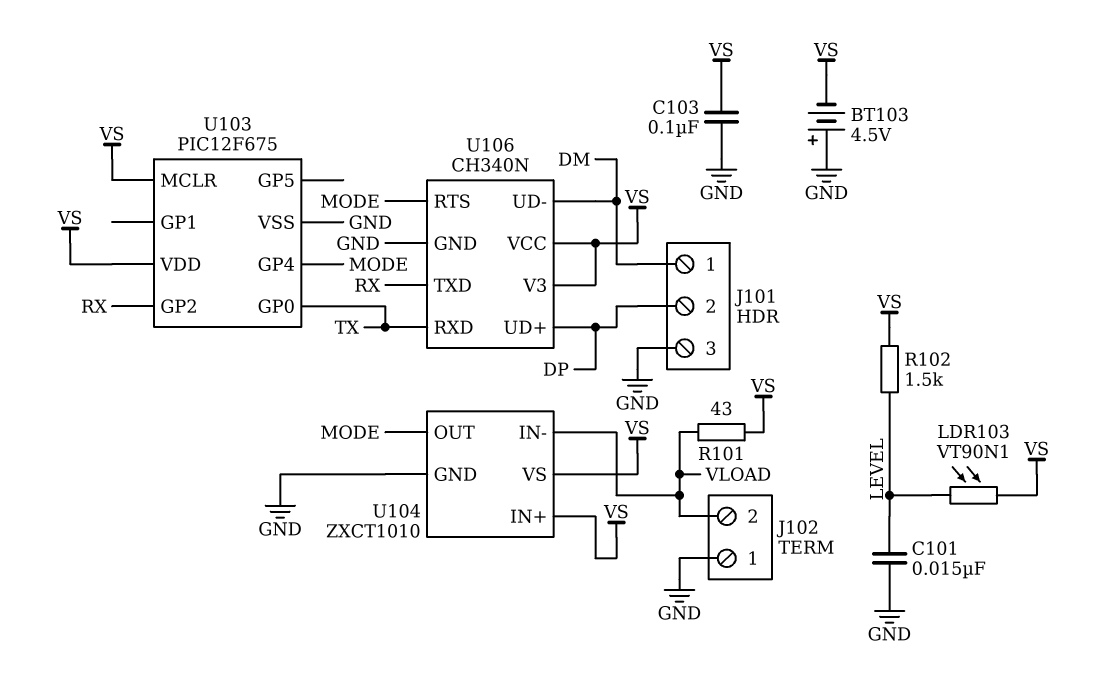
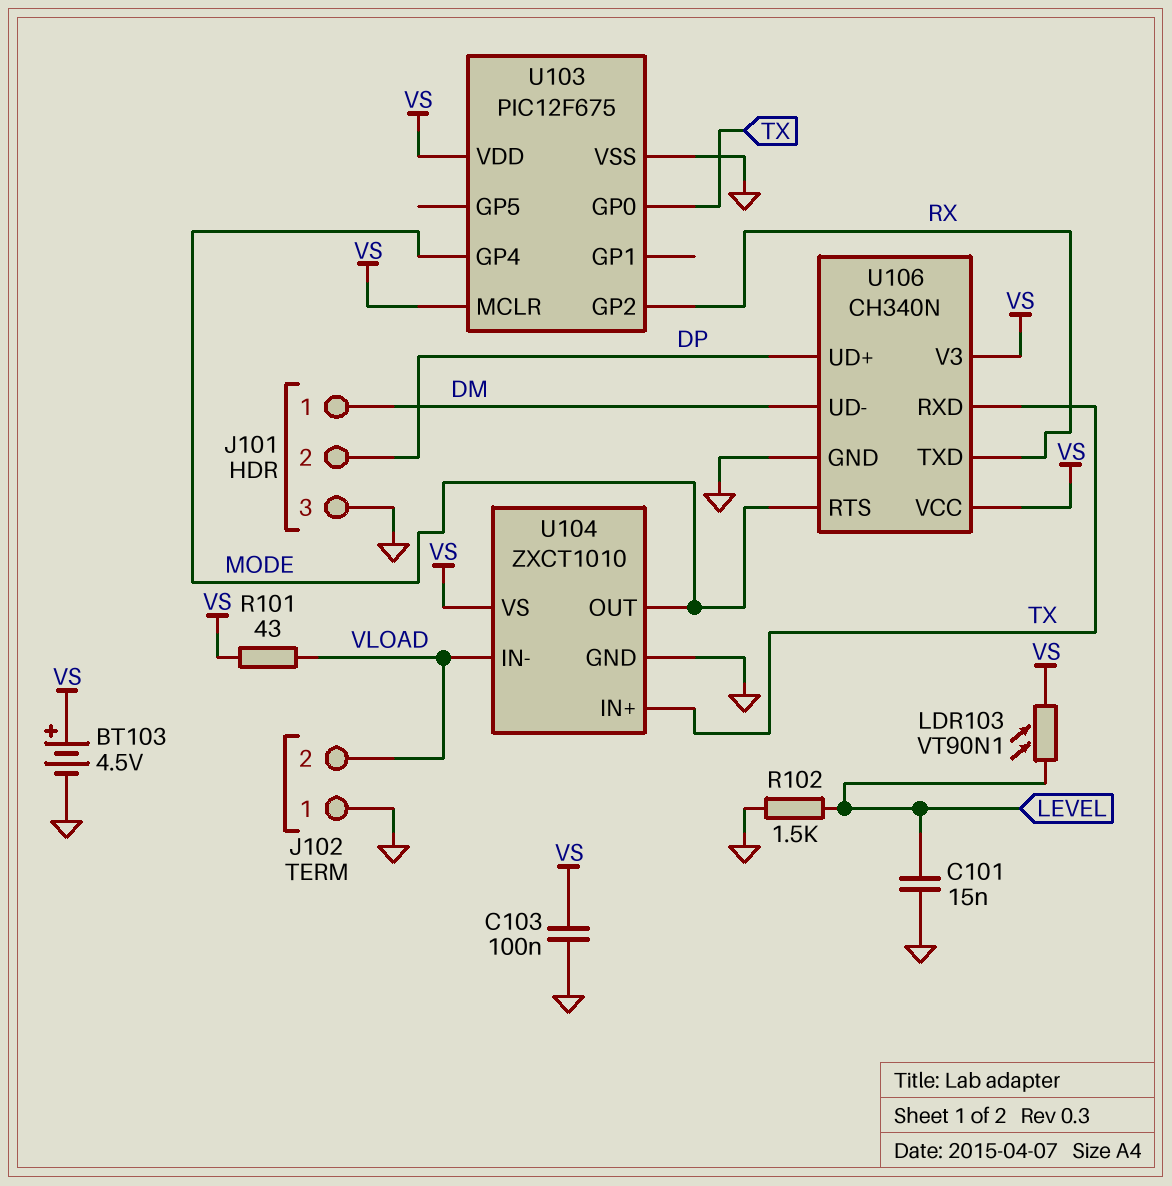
BT103: 4.5V (plus GND, minus VS) -> 4.5V (plus VS, minus GND)
R102: 1.5k (LEVEL, VS) -> 1.5k (GND, LEVEL)
U104 pin IN+: VS -> TX

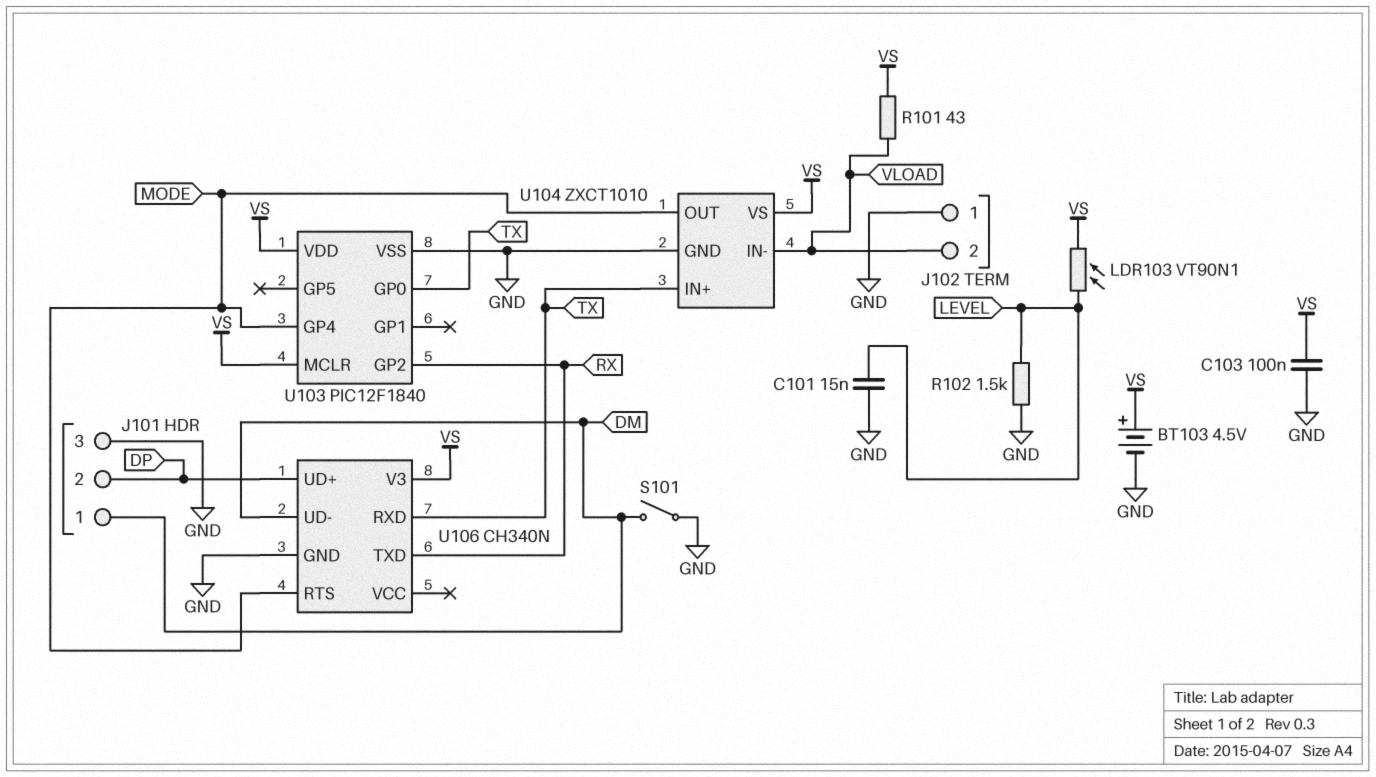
S101: none -> switch (DM, GND)
U103: PIC12F675 -> PIC12F1840
U106 pin VCC: VS -> none

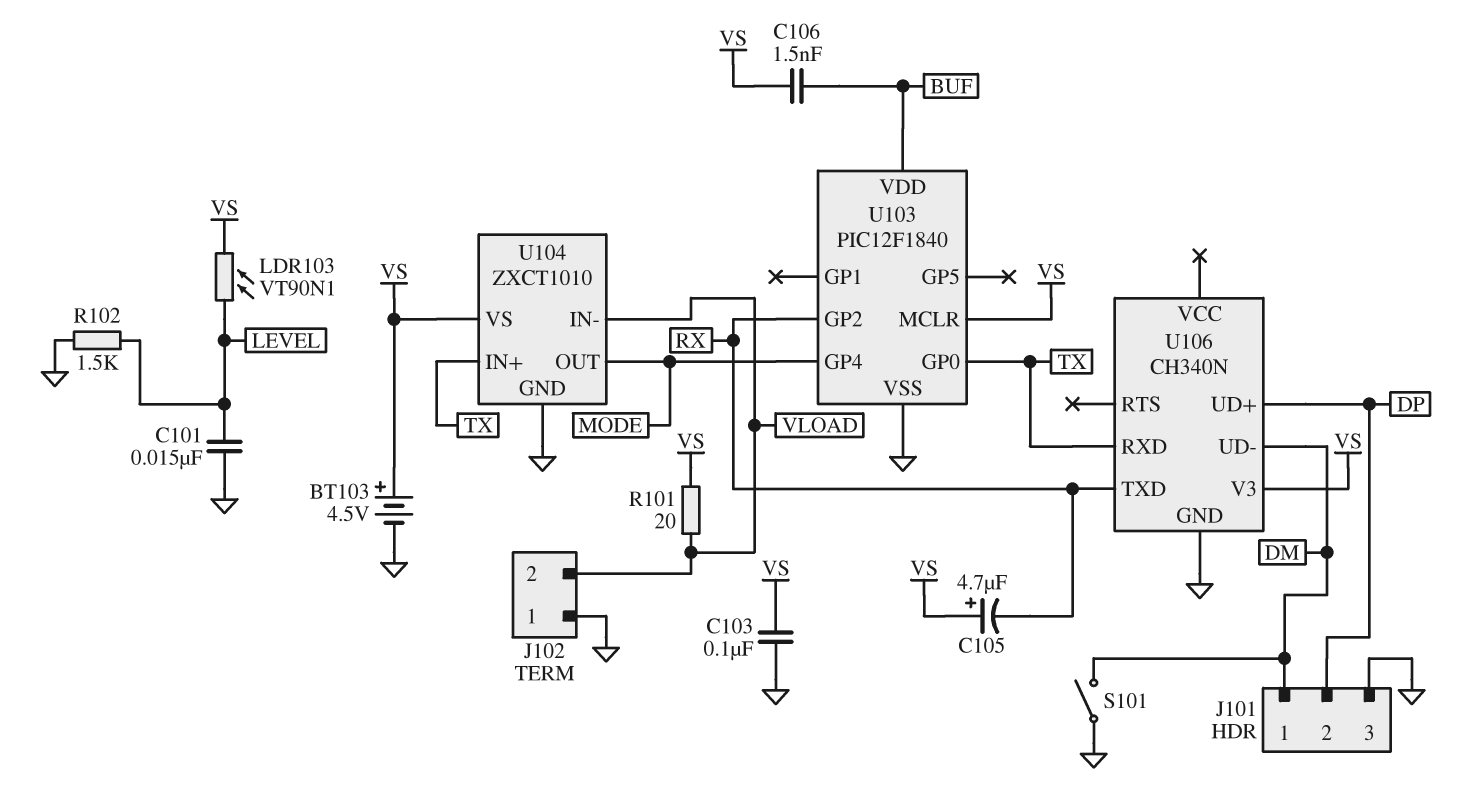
C105: none -> 4.7uF (plus VS, minus RX)
C106: none -> 1.5nF (BUF, VS)
R101: 43 (VLOAD, VS) -> 20 (VLOAD, VS)
U103 pin VDD: VS -> BUF
U106 pin RTS: MODE -> none

